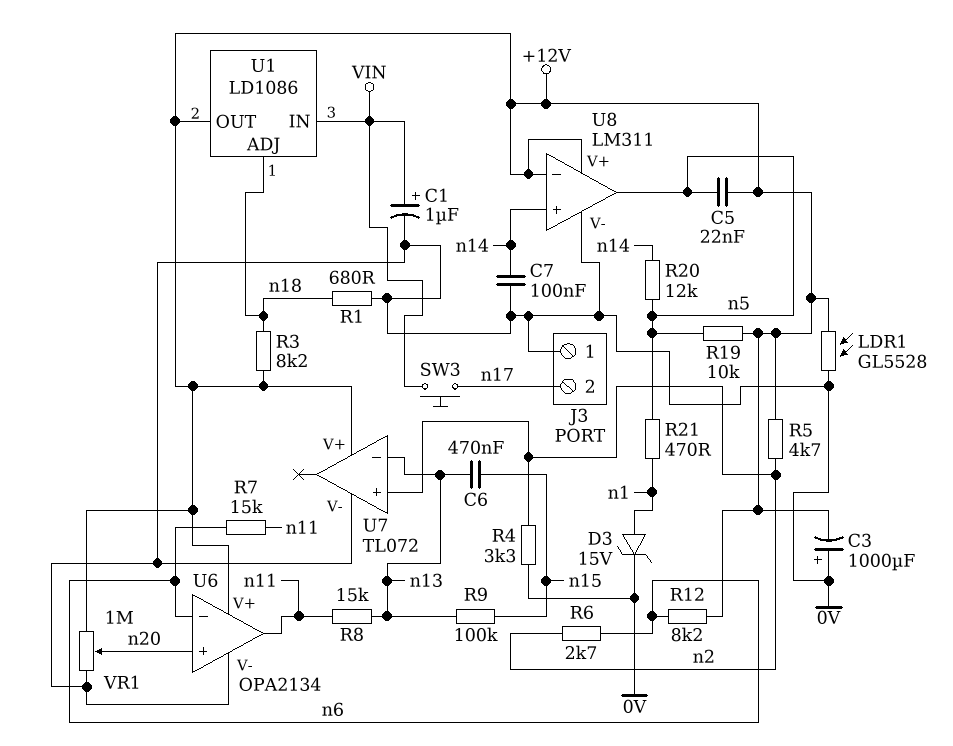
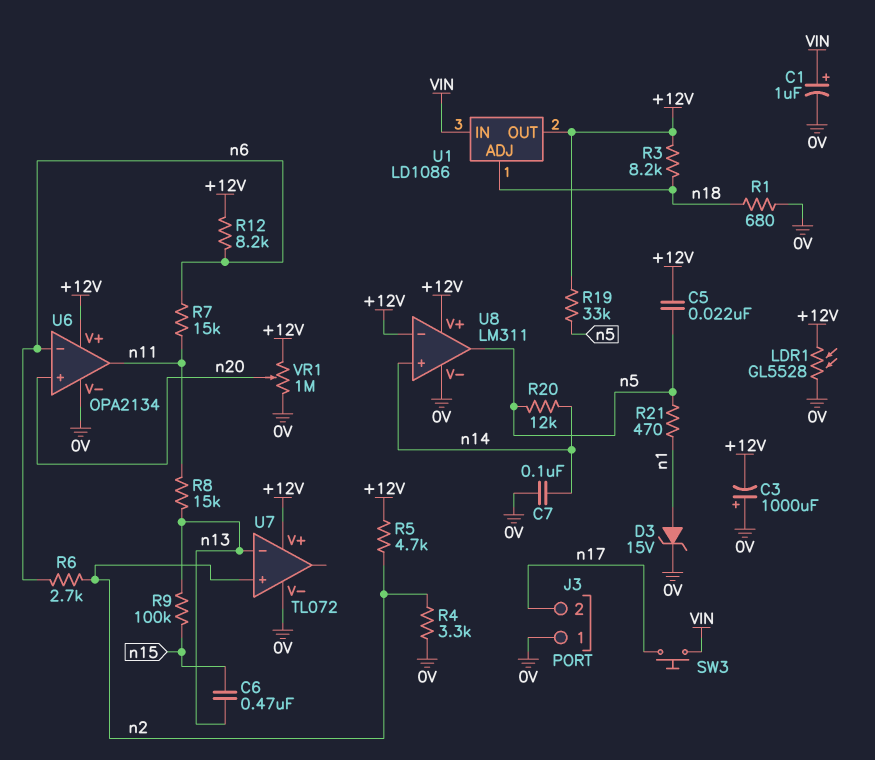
R19: 10k (+12V, n5) -> 33k (+12V, n5)

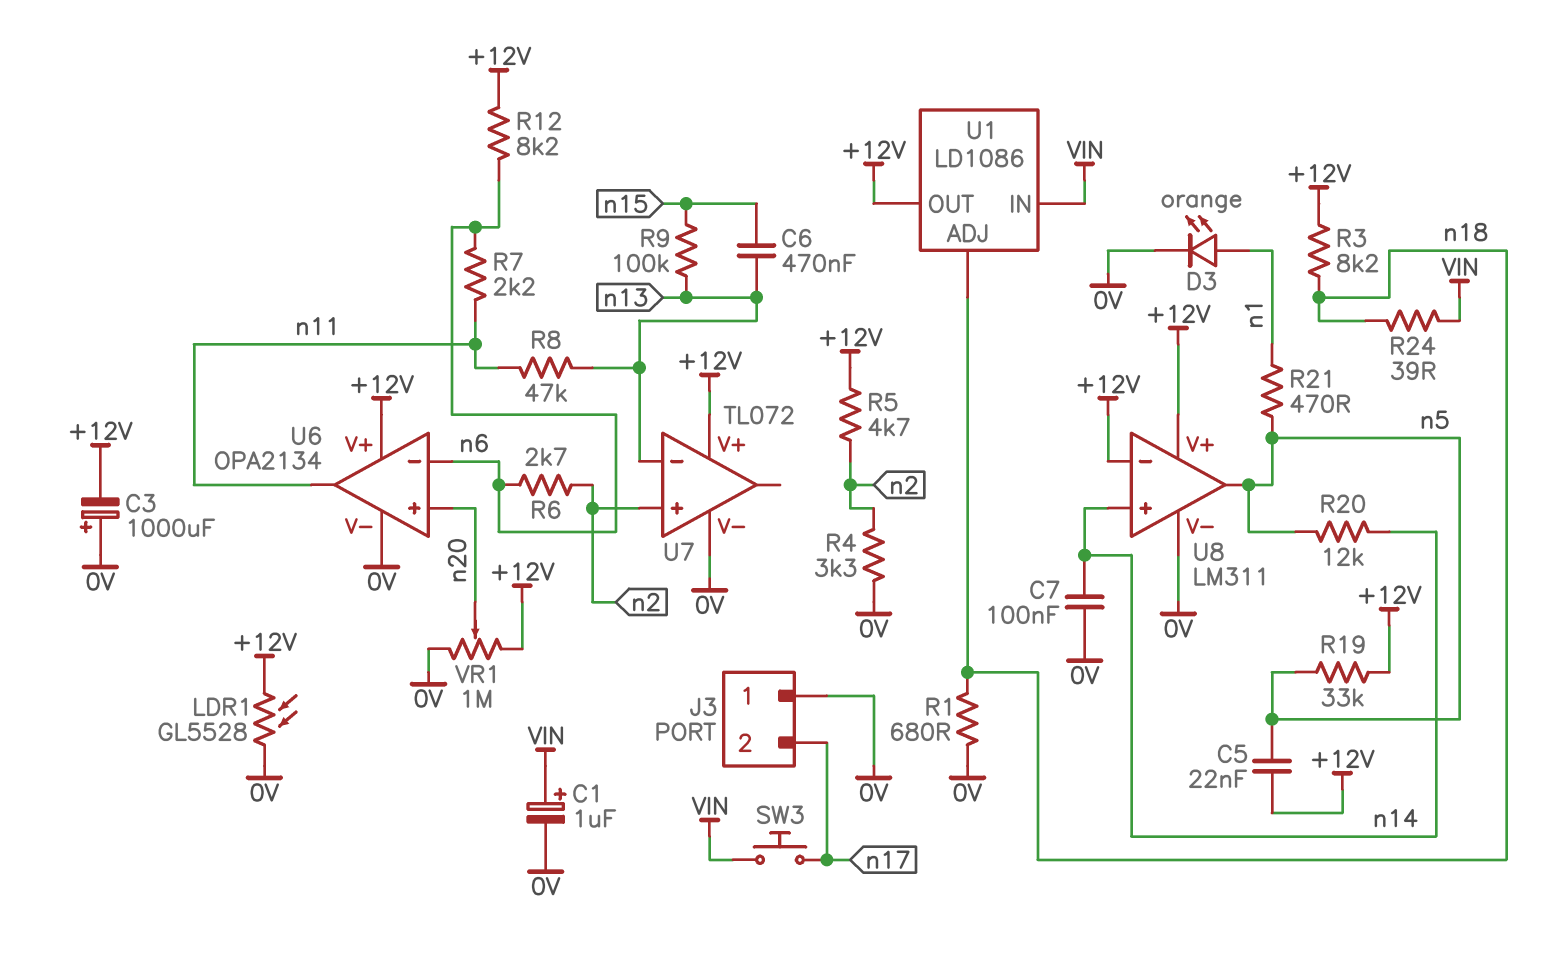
D3: zener 15V (A n1, K 0V) -> LED orange (A n1, K 0V)
R7: 15k (n6, n11) -> 2.2k (n6, n11)
R8: 15k (n11, n13) -> 47k (n11, n13)
R24: none -> 39 (VIN, n18)

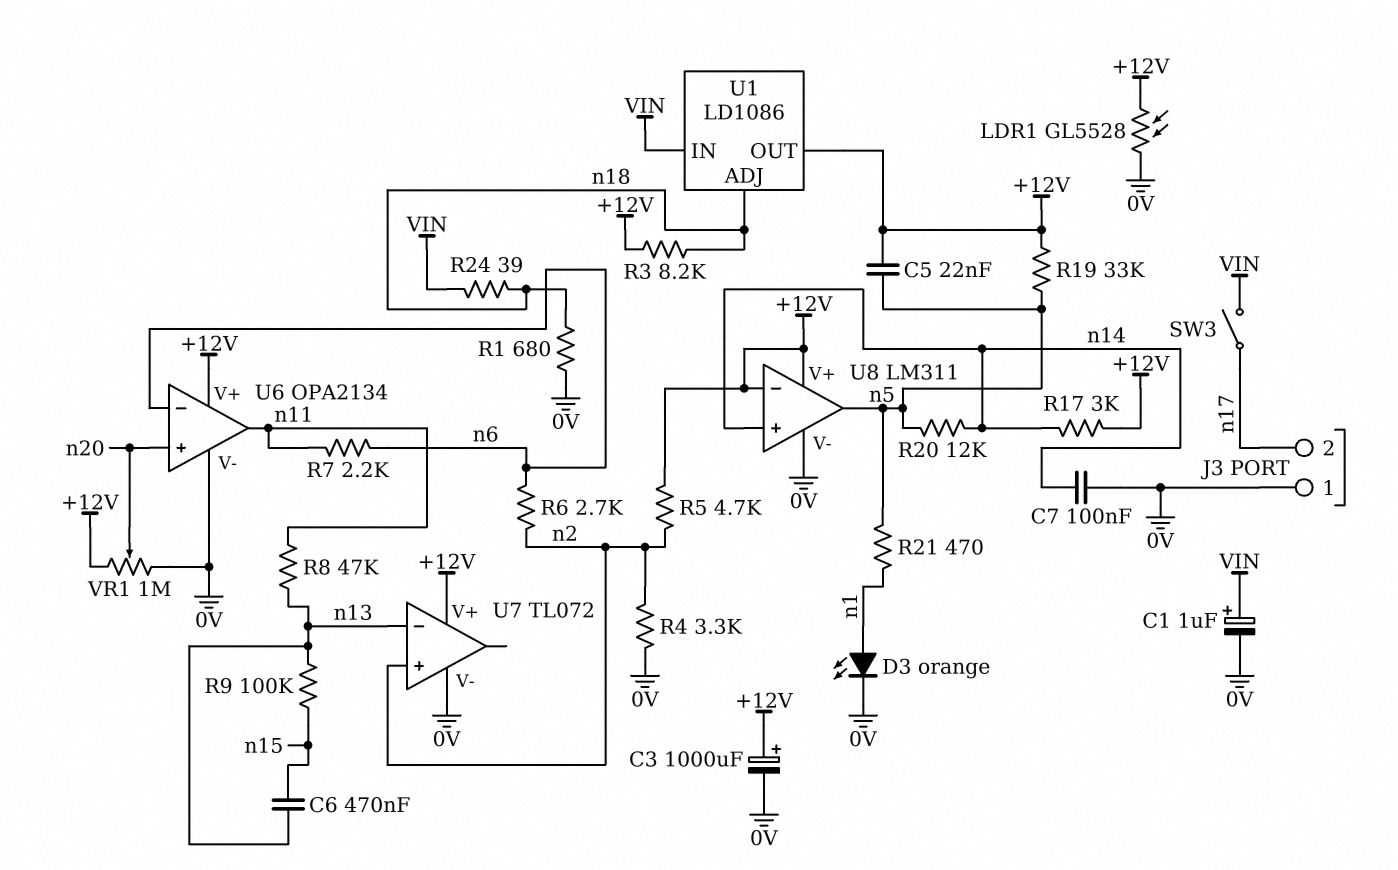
C3: 1000uF (plus 0V, minus +12V) -> 1000uF (plus +12V, minus 0V)
R12: 8.2k (+12V, n6) -> none
R17: none -> 3k (+12V, n14)
SW3: button (VIN, n17) -> switch (VIN, n17)

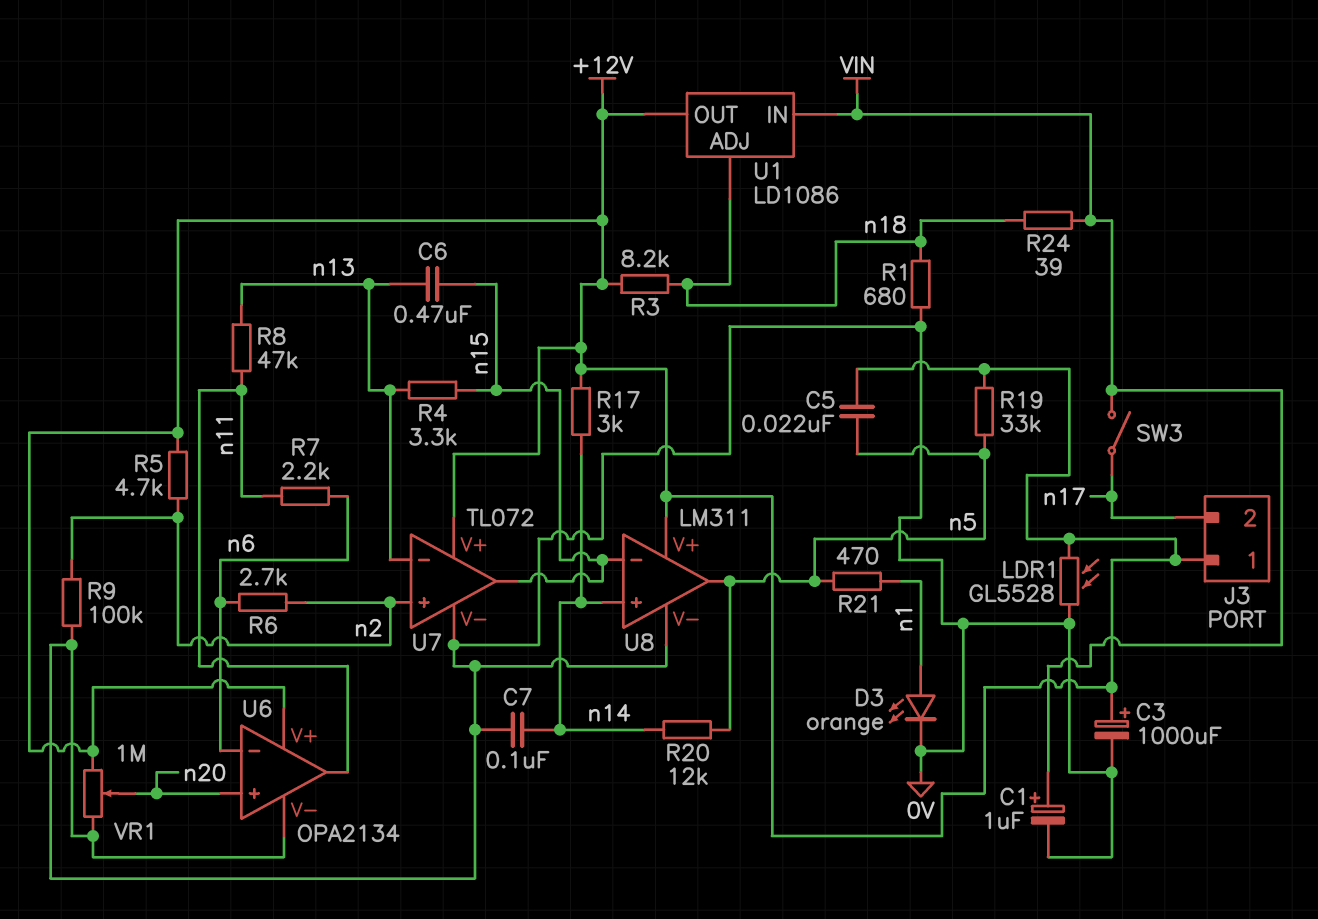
J3 pin 1: 0V -> +12V
R4: 3.3k (0V, n2) -> 3.3k (n13, n15)
R9: 100k (n13, n15) -> 100k (0V, n2)
U7 pin out: none -> n15
U8 pin in-: +12V -> n15

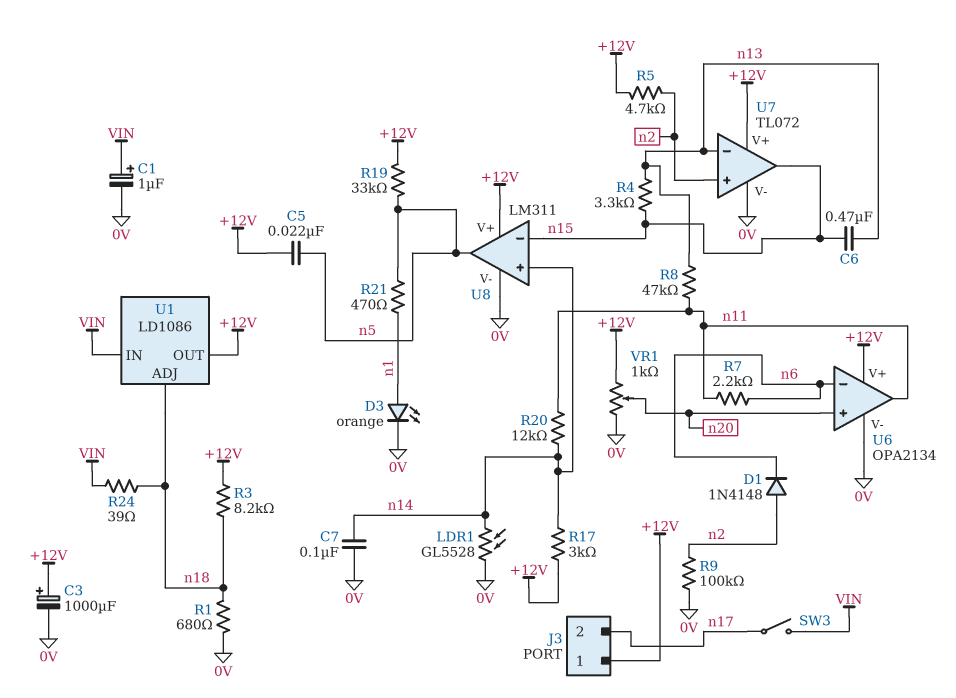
D1: none -> diode 1N4148 (A n2, K n6)
LDR1: GL5528 (+12V, 0V) -> GL5528 (0V, n14)
R6: 2.7k (n2, n6) -> none
R20: 12k (n5, n14) -> 12k (n11, n14)
VR1: 1M (+12V, 0V, wiper n20) -> 1k (+12V, 0V, wiper n20)

